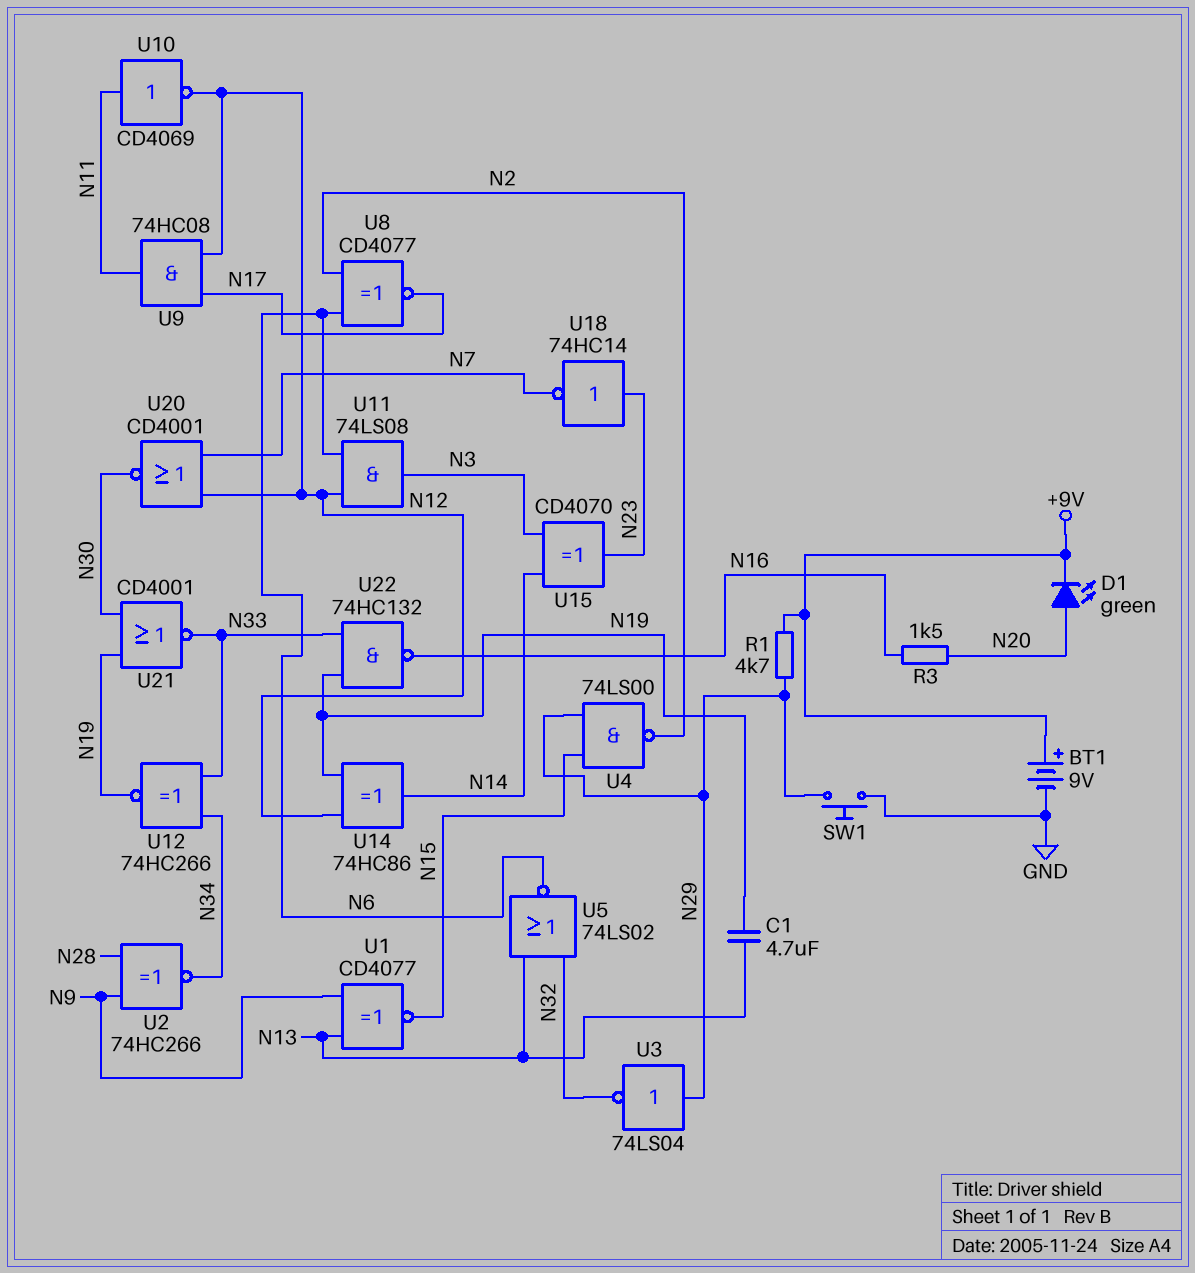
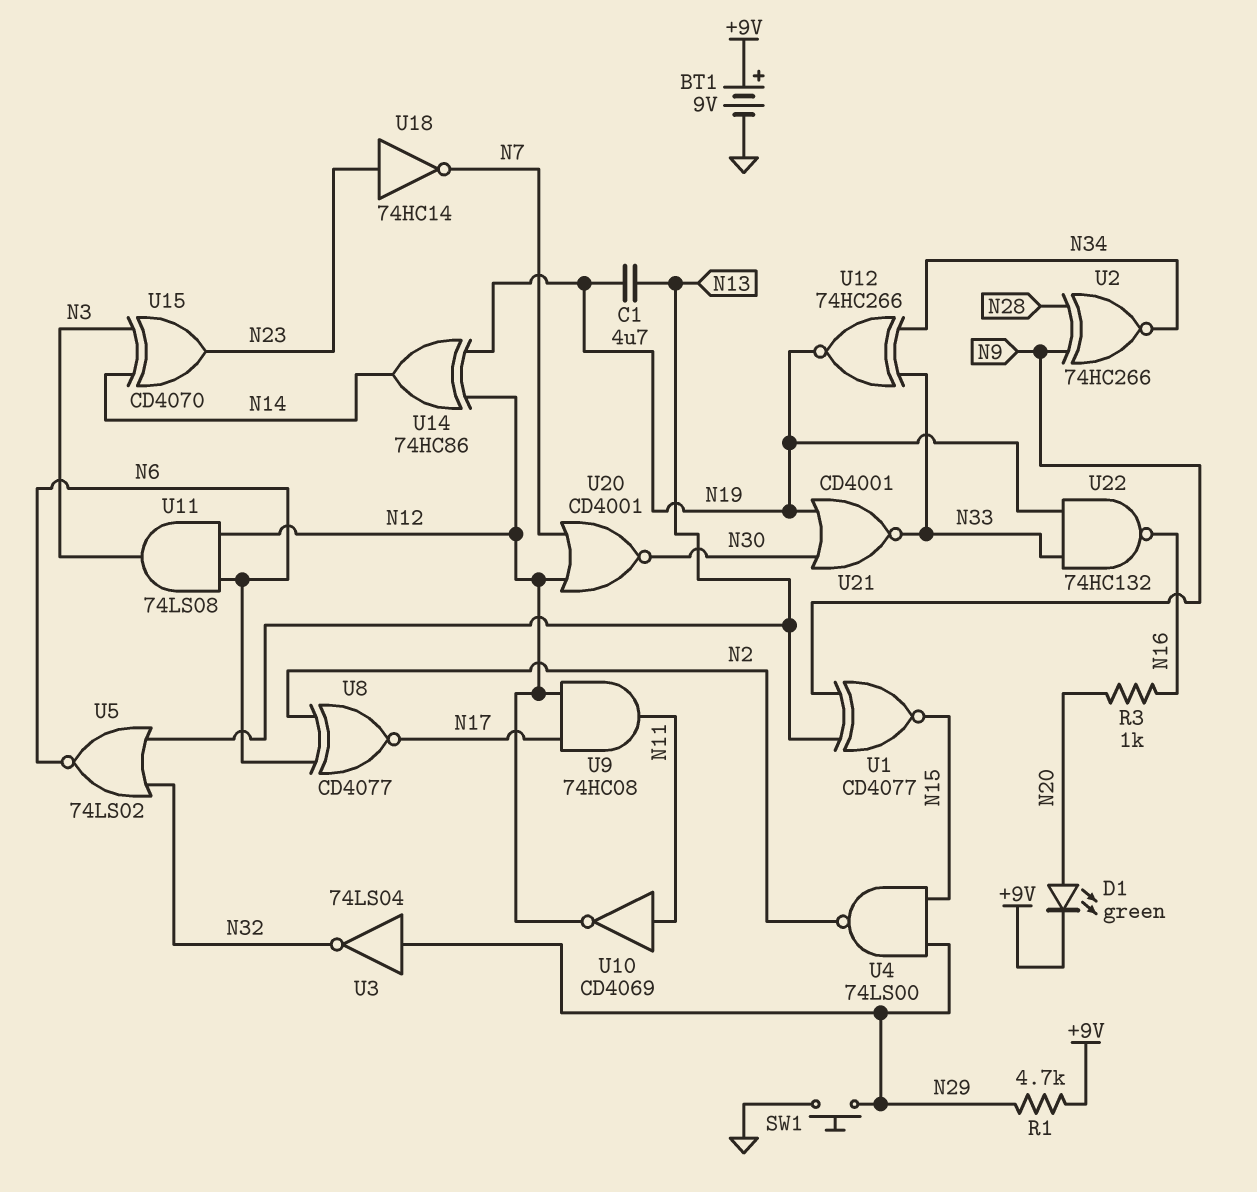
R3: 1.5k (N16, N20) -> 1k (N16, N20)

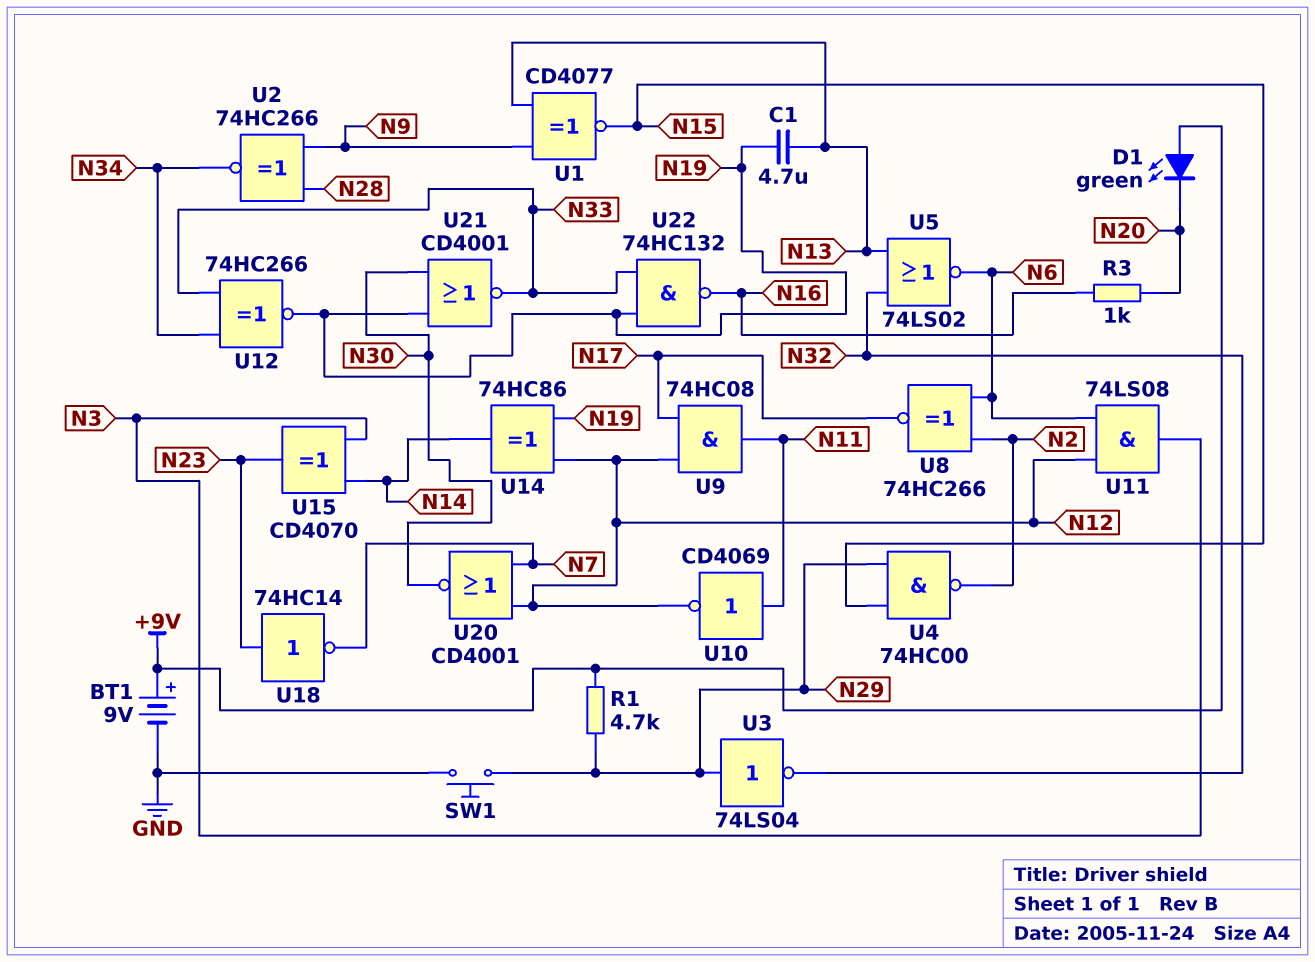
D1: LED green (A N20, K +9V) -> LED green (A +9V, K N20)
U4: NAND 74LS00 (in N15, in N29, out N2) -> NAND 74HC00 (in N15, in N29, out N2)
U8: XNOR CD4077 (in N2, in N6, out N17) -> XNOR 74HC266 (in N2, in N6, out N17)

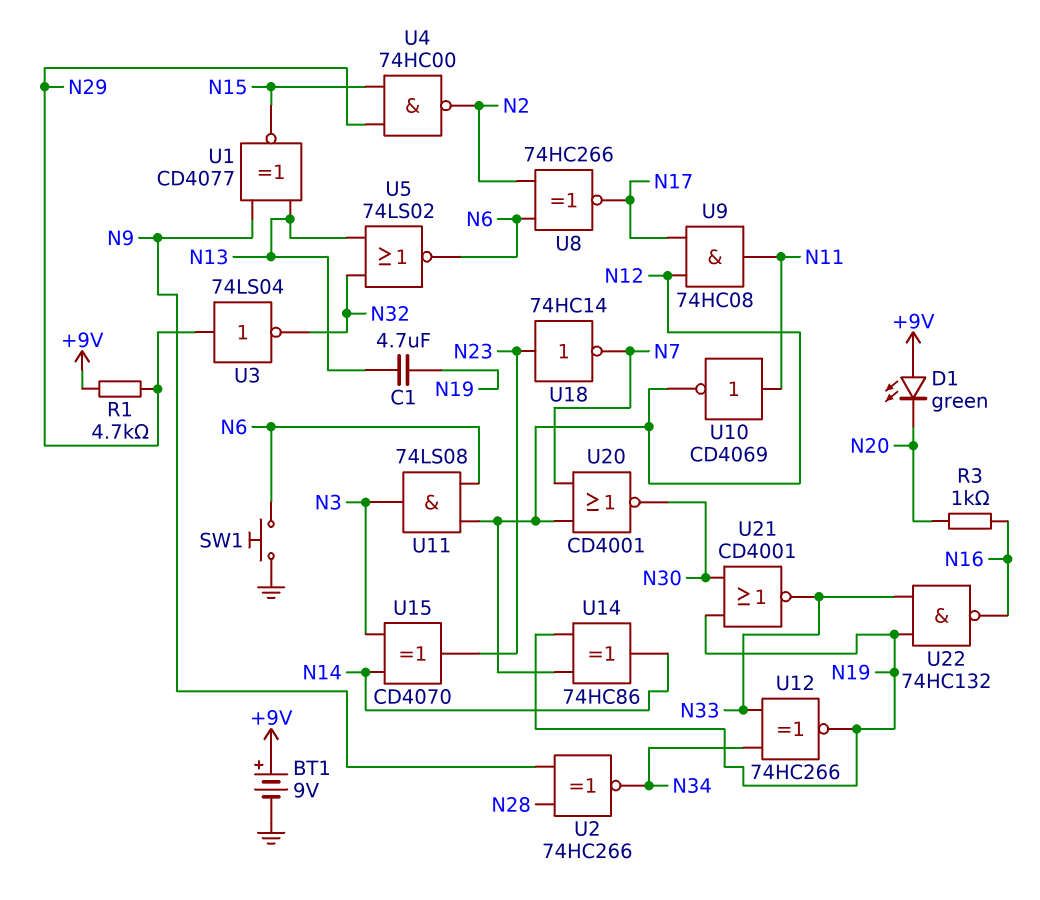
SW1: button (GND, N29) -> button (GND, N6)

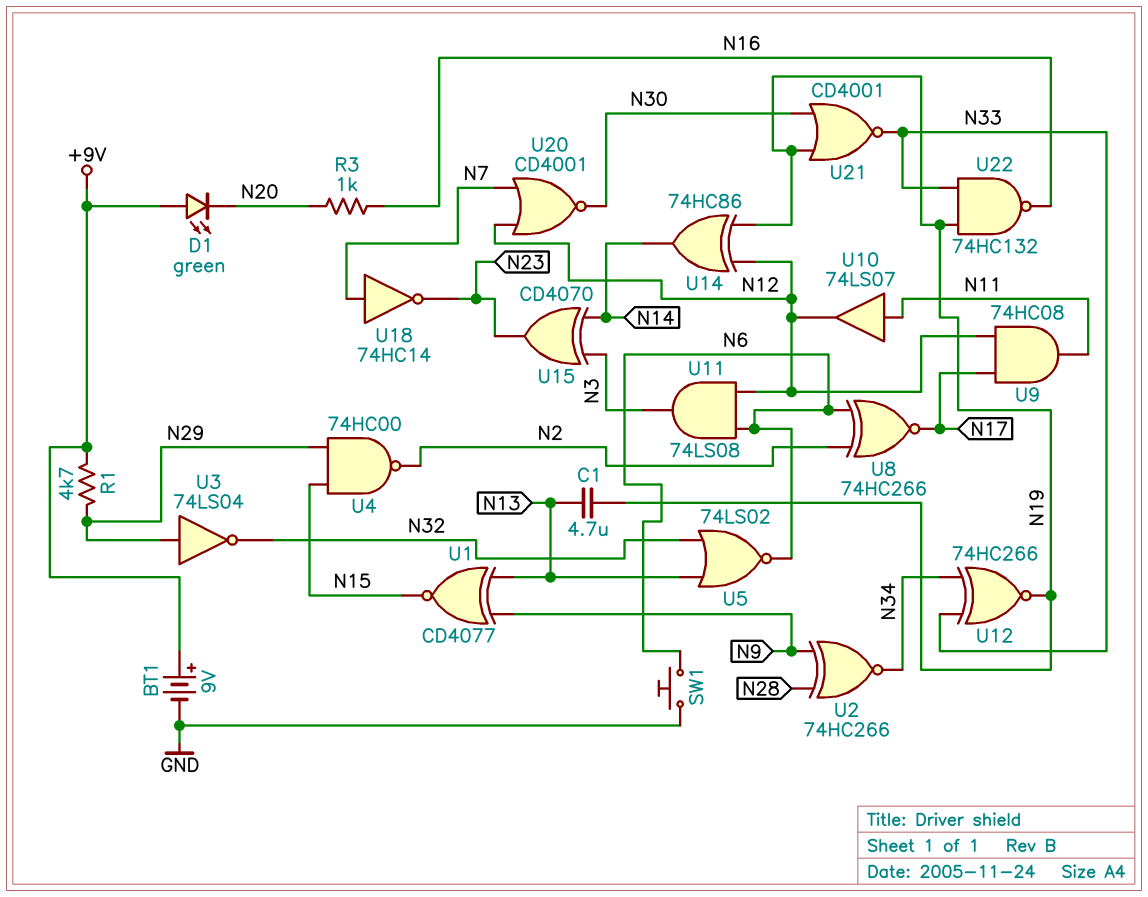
U10: NOT CD4069 (in N11, out N12) -> buffer 74LS07 (in N11, out N12)
U18: NOT 74HC14 (in N23, out N7) -> NOT 74HC14 (in N7, out N23)

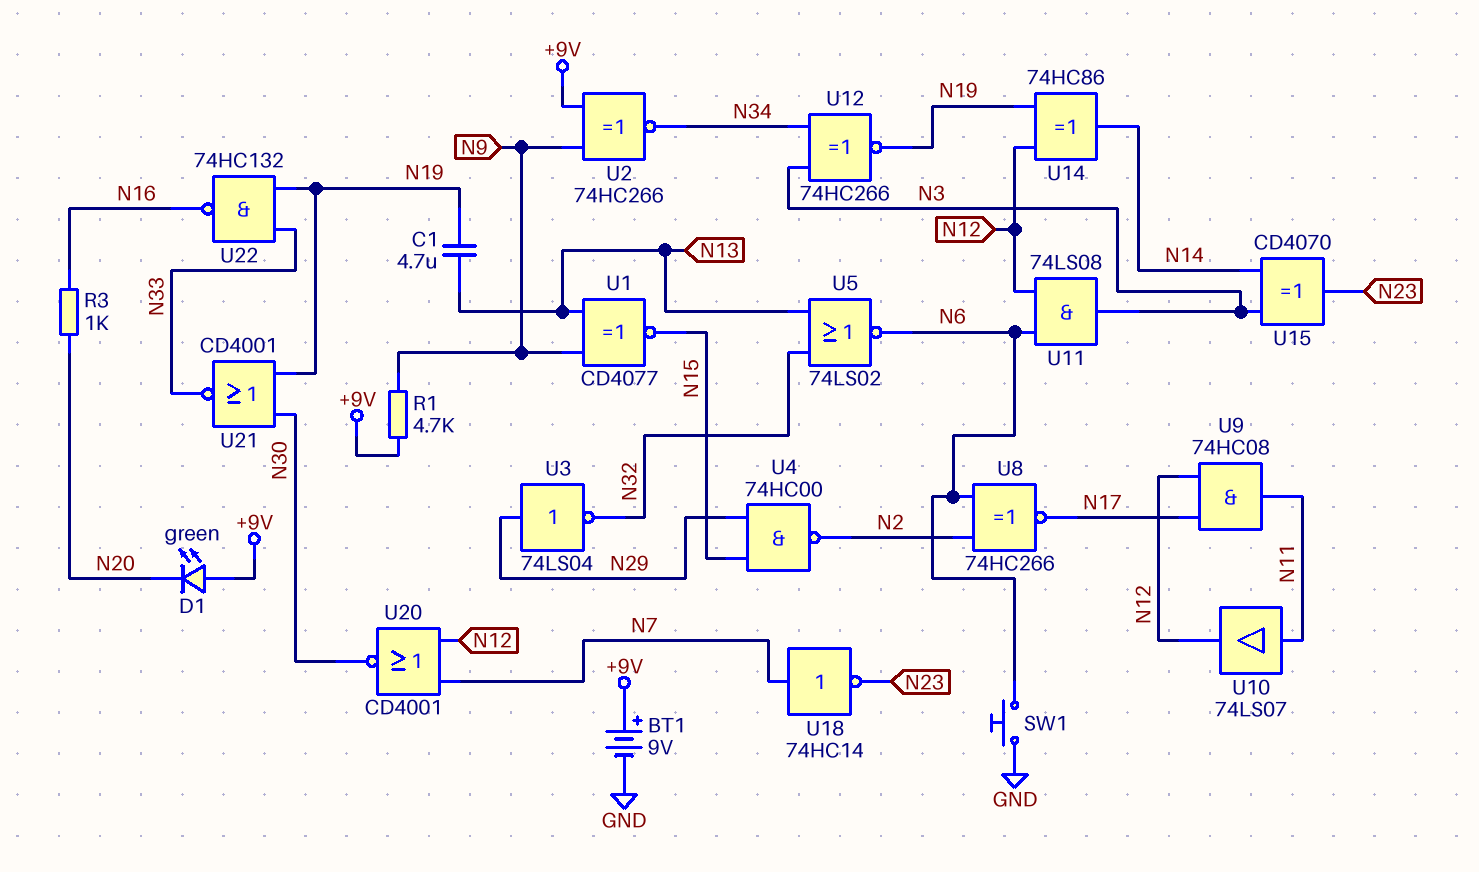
R1: 4.7k (+9V, N29) -> 4.7k (+9V, N9)
U2: XNOR 74HC266 (in N9, in N28, out N34) -> XNOR 74HC266 (in +9V, in N9, out N34)
U12: XNOR 74HC266 (in N33, in N34, out N19) -> XNOR 74HC266 (in N3, in N34, out N19)

